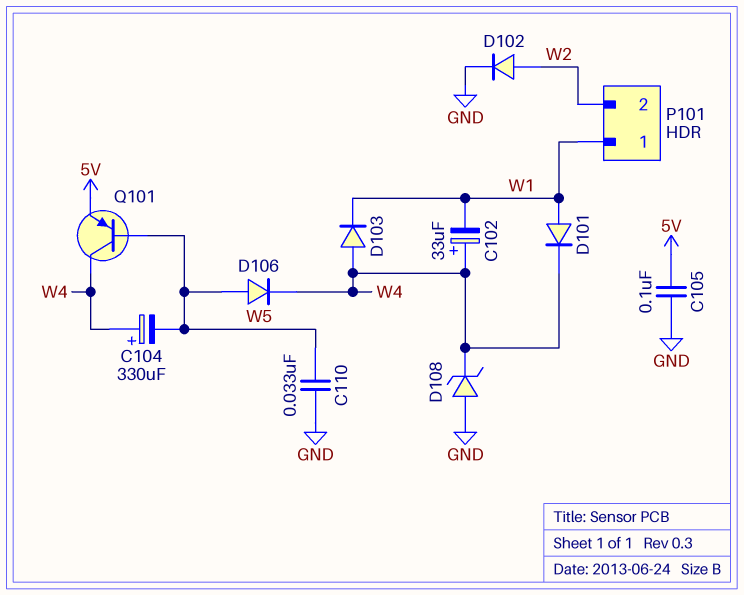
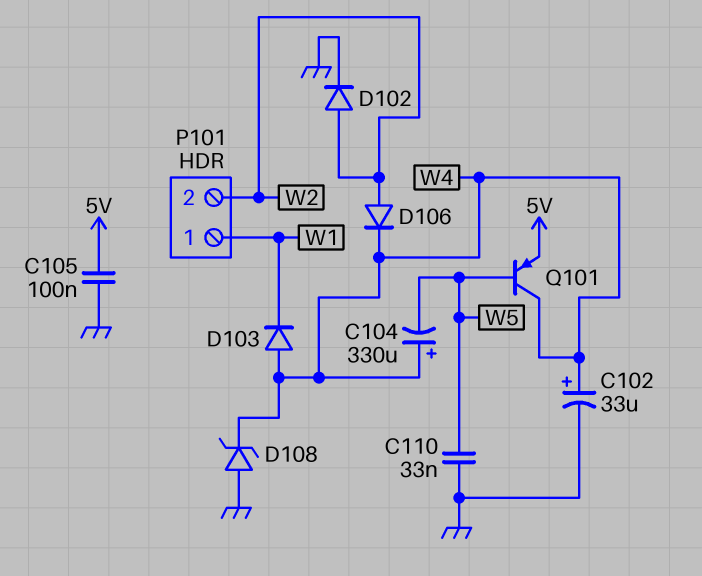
C102: 33uF (plus W4, minus W1) -> 33uF (plus W4, minus GND)
D101: diode (A W1, K W4) -> none
D106: diode (A W5, K W4) -> diode (A W2, K W4)

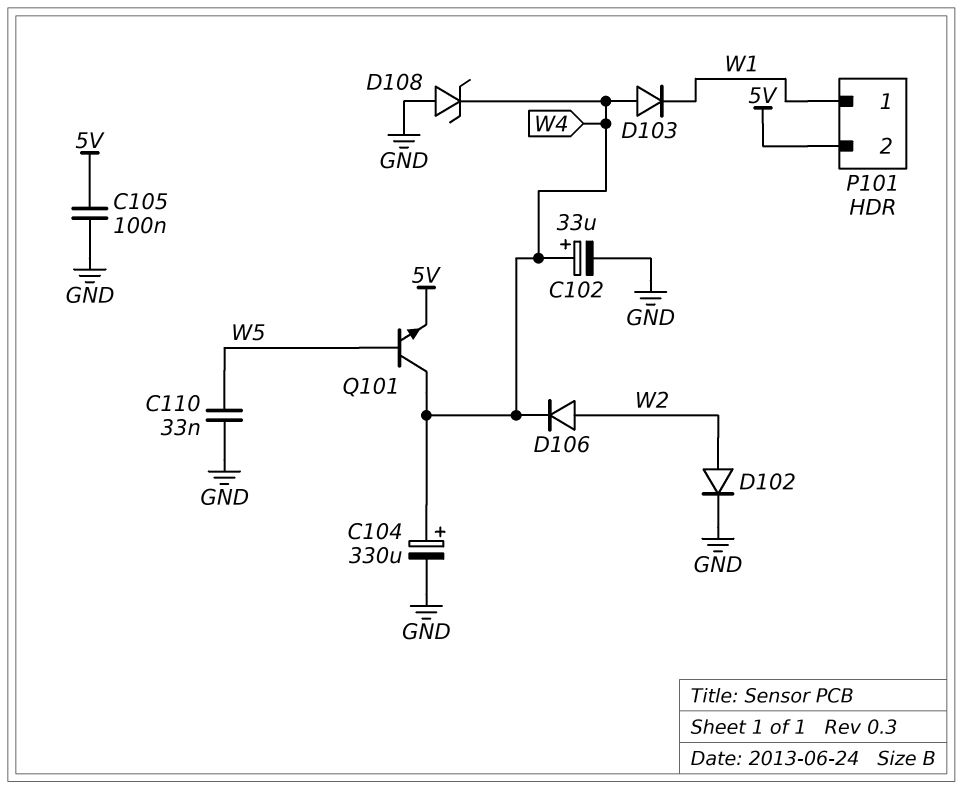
C104: 330uF (plus W4, minus W5) -> 330uF (plus W4, minus GND)
P101 pin 2: W2 -> 5V
Q101: PNP (B W5, C W4, E 5V) -> NPN (B W5, C W4, E 5V)

